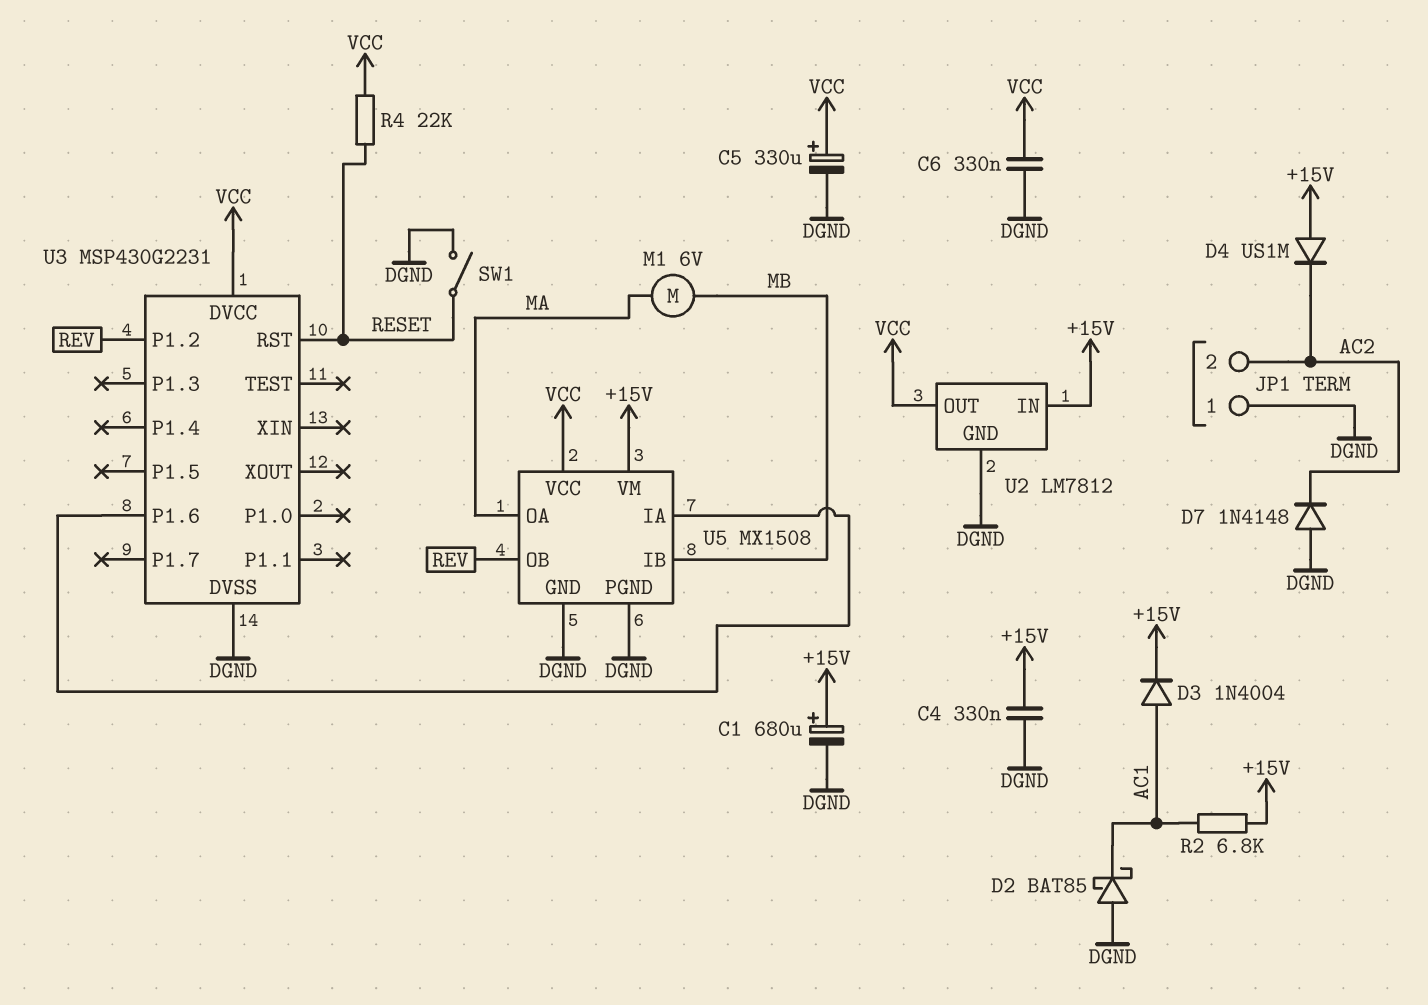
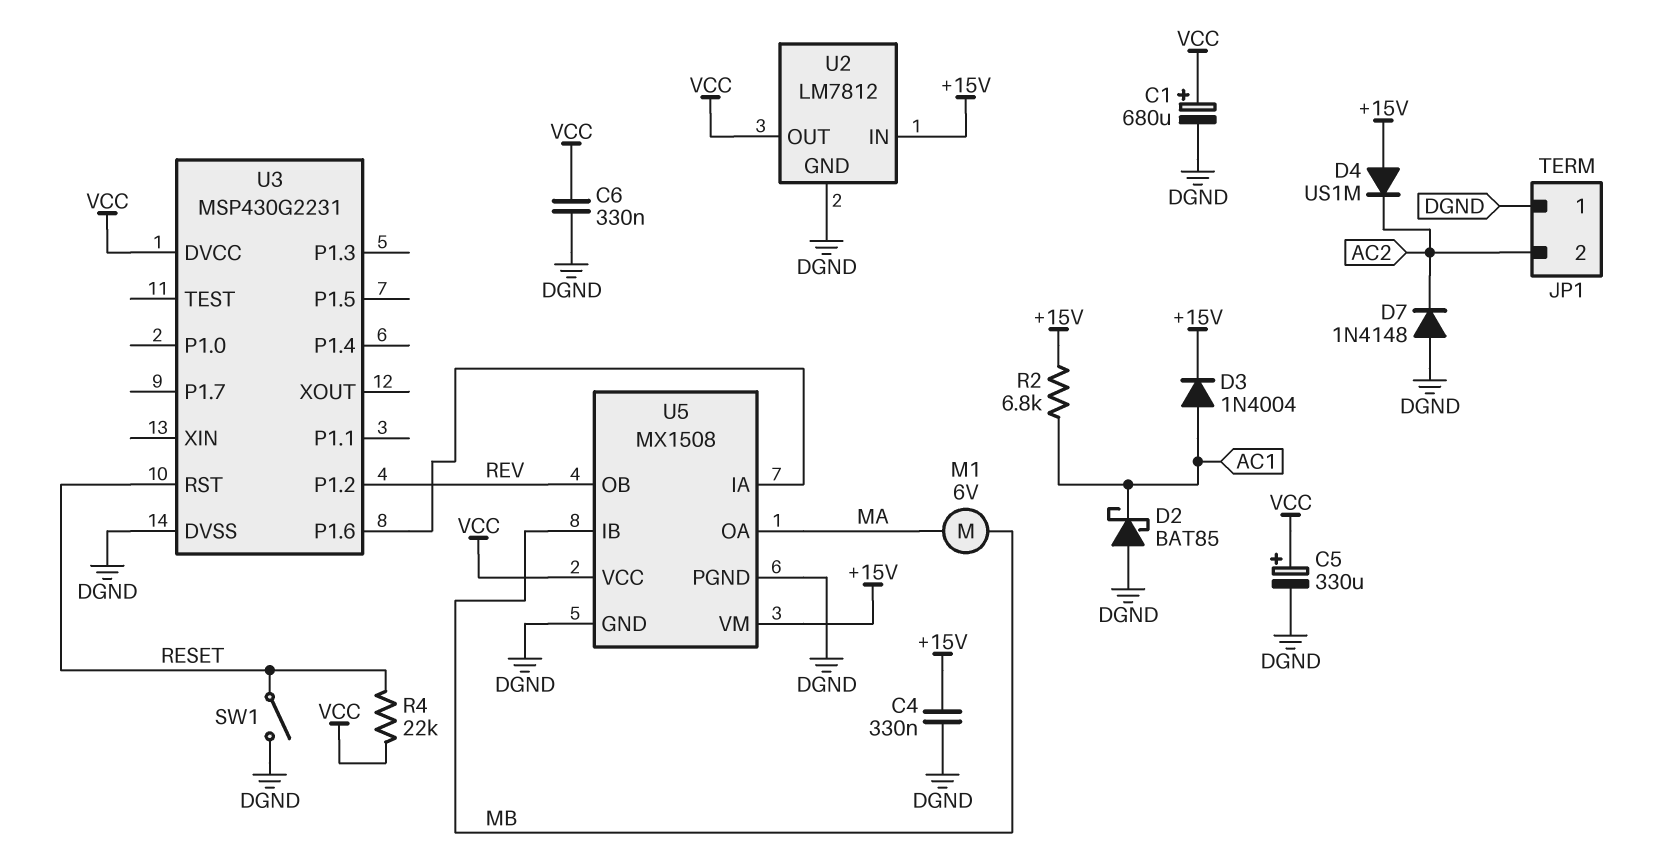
C1: 680uF (plus +15V, minus DGND) -> 680uF (plus VCC, minus DGND)

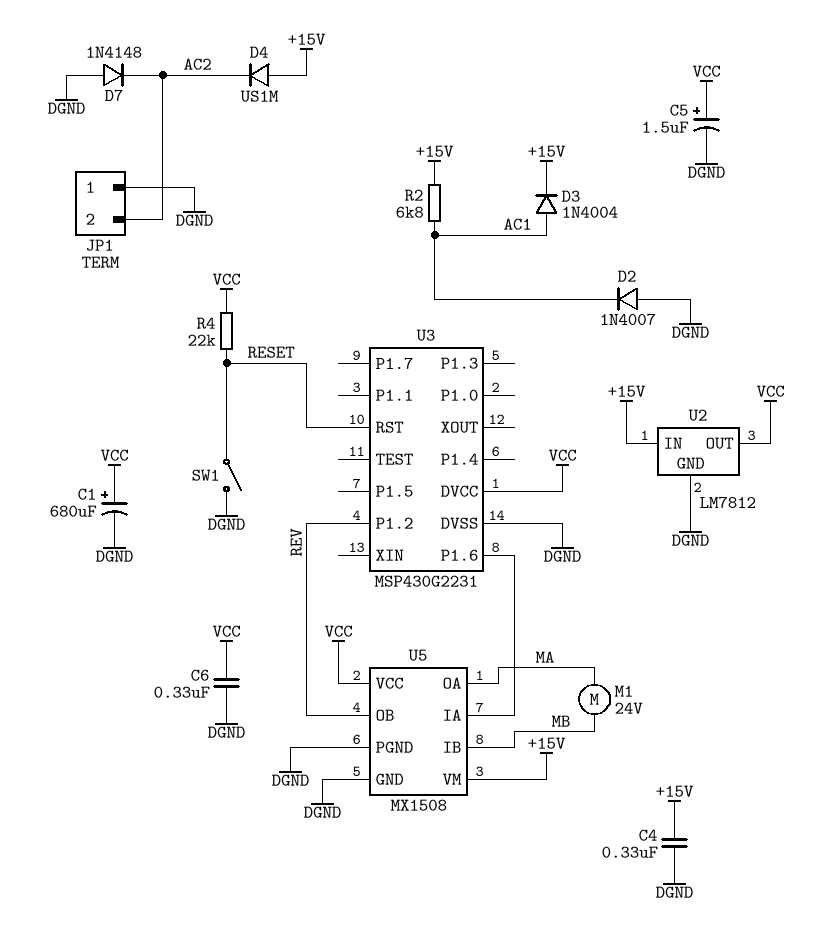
C5: 330uF (plus VCC, minus DGND) -> 1.5uF (plus VCC, minus DGND)
D2: schottky BAT85 (A DGND, K AC1) -> diode 1N4007 (A DGND, K AC1)
M1: motor 6V (MA, MB) -> motor 24V (MA, MB)

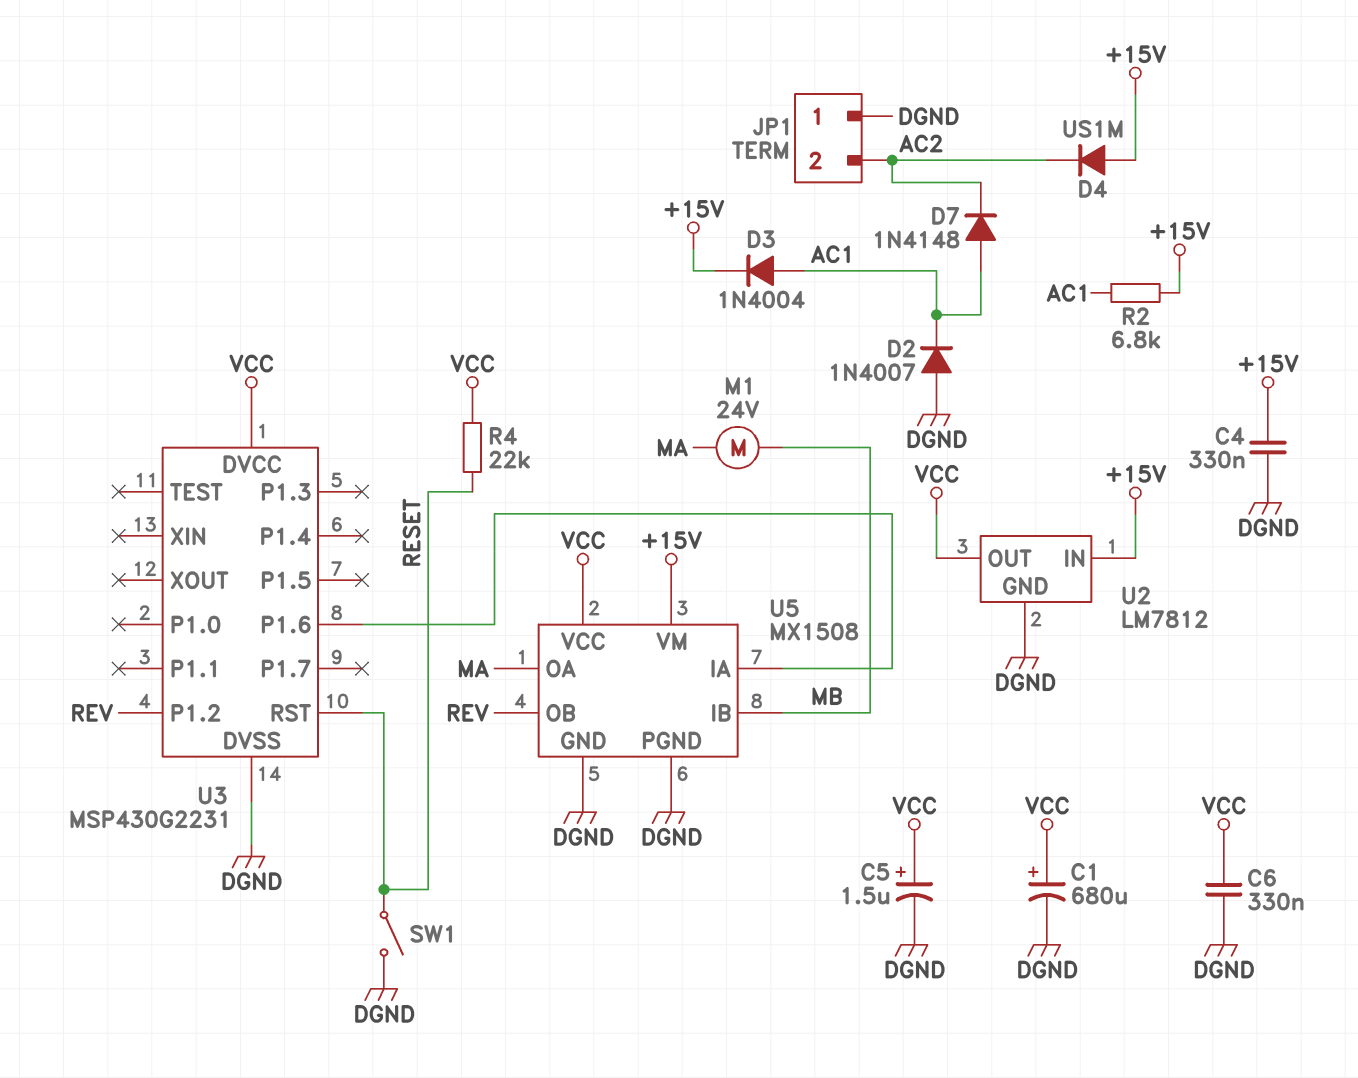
D7: diode 1N4148 (A DGND, K AC2) -> diode 1N4148 (A AC1, K AC2)

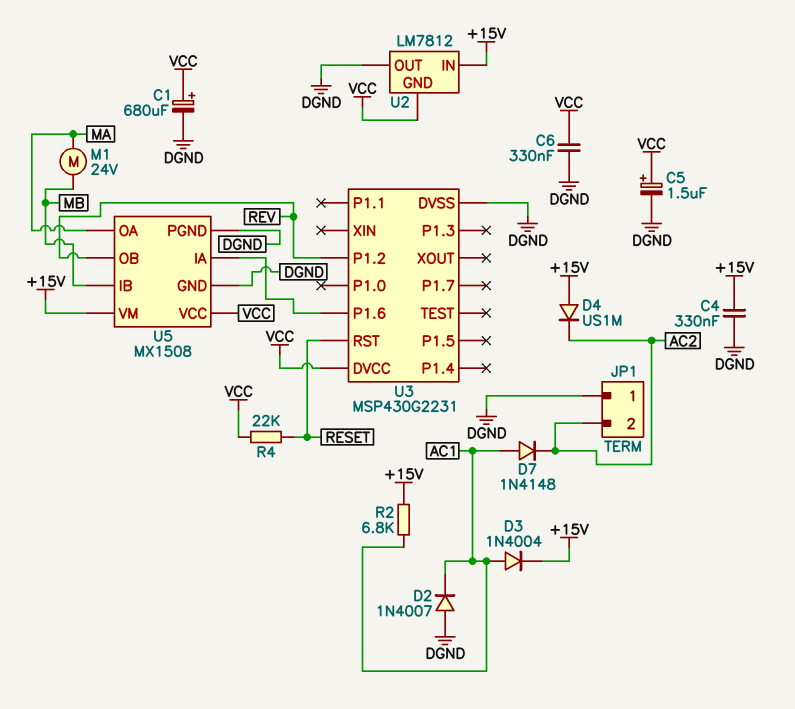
SW1: switch (DGND, RESET) -> none
U2 pin GND: DGND -> VCC
U2 pin OUT: VCC -> DGND

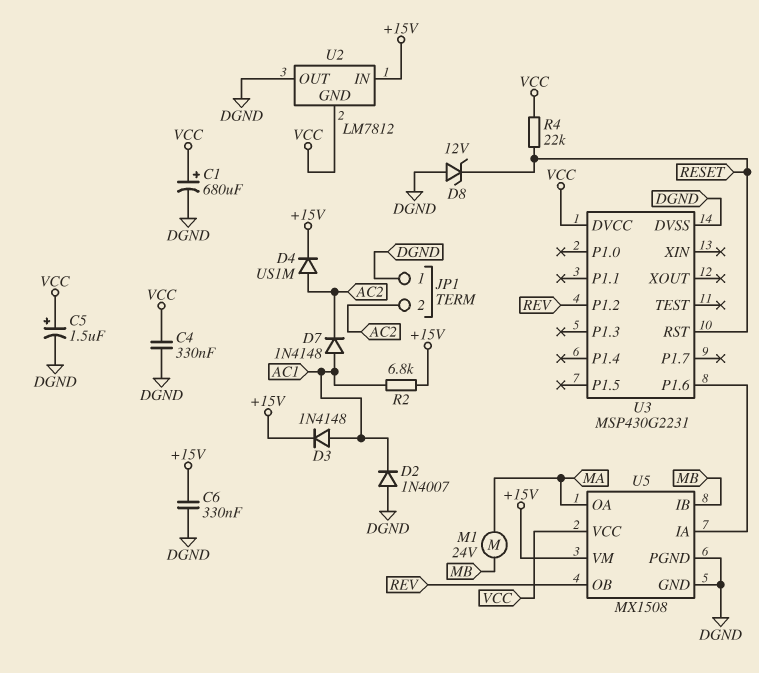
C4: 330nF (+15V, DGND) -> 330nF (DGND, VCC)
C6: 330nF (DGND, VCC) -> 330nF (+15V, DGND)
D3: diode 1N4004 (A AC1, K +15V) -> diode 1N4148 (A AC1, K +15V)
D4: diode US1M (A +15V, K AC2) -> diode US1M (A AC2, K +15V)
D8: none -> zener 12V (A DGND, K RESET)

